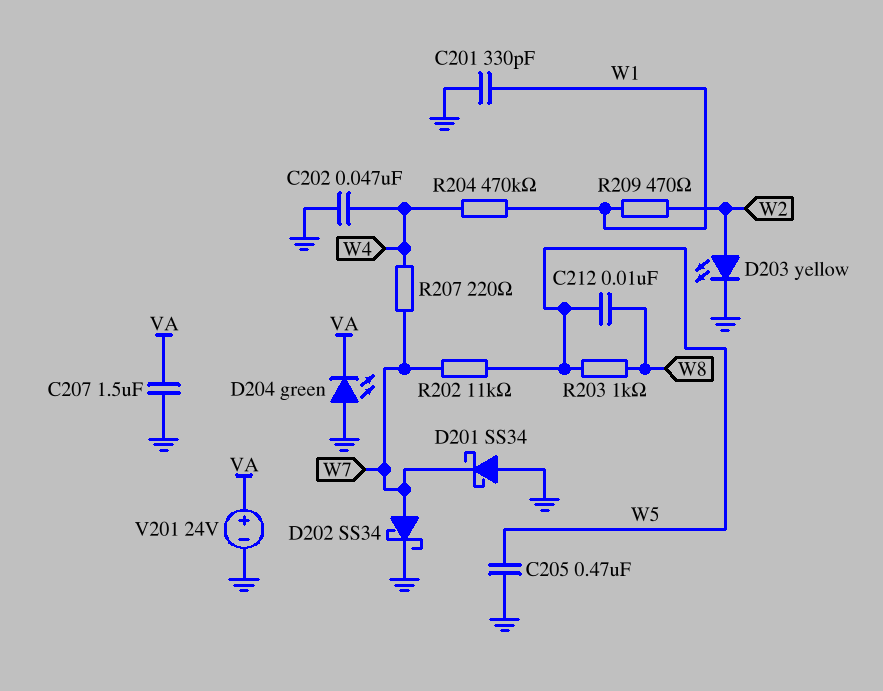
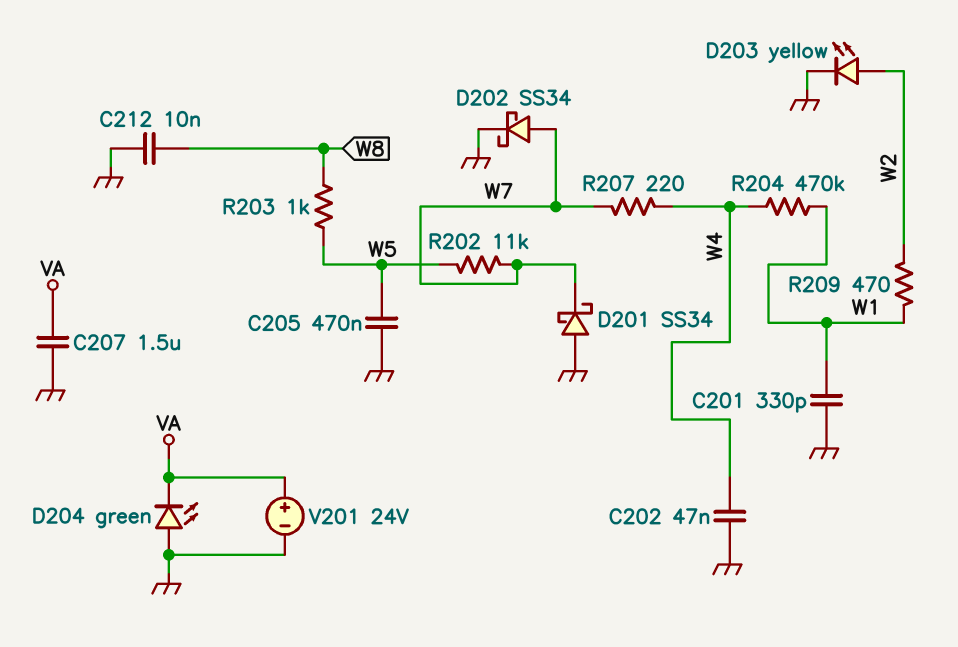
C212: 10nF (W5, W8) -> 10nF (GND, W8)

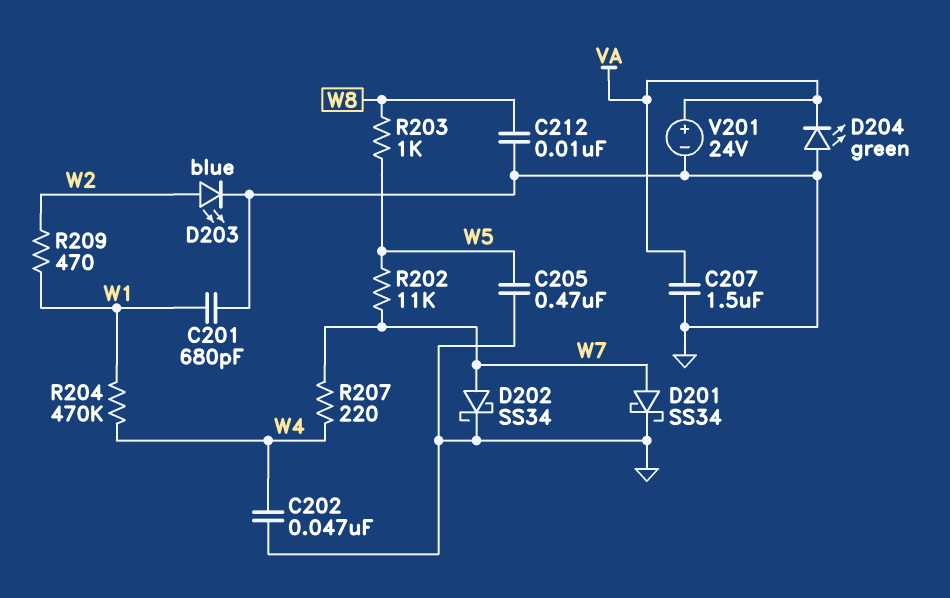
C201: 330pF (GND, W1) -> 680pF (GND, W1)
D201: schottky SS34 (A GND, K W7) -> schottky SS34 (A W7, K GND)
D203: LED yellow (A W2, K GND) -> LED blue (A W2, K GND)

